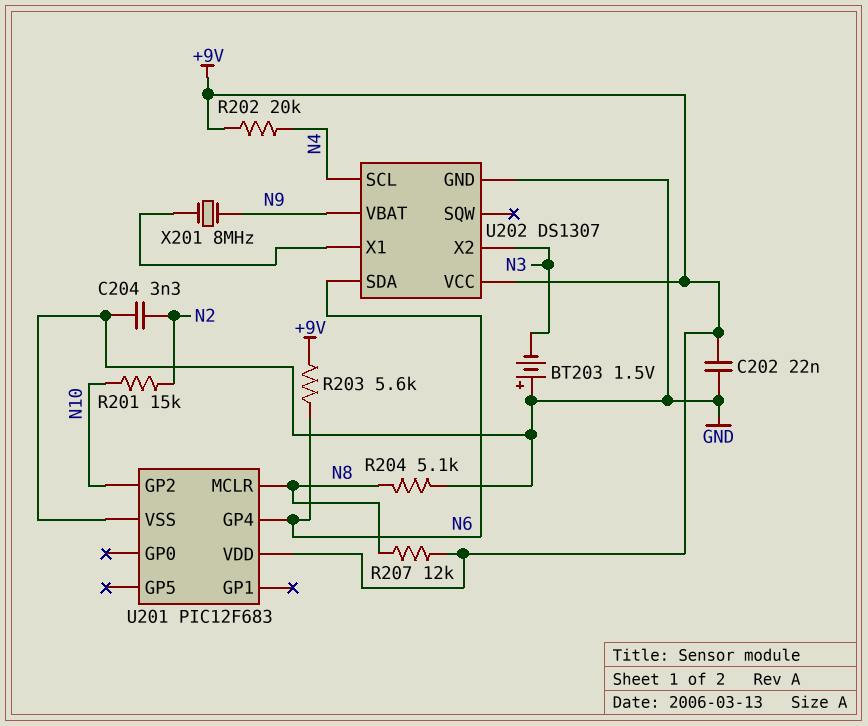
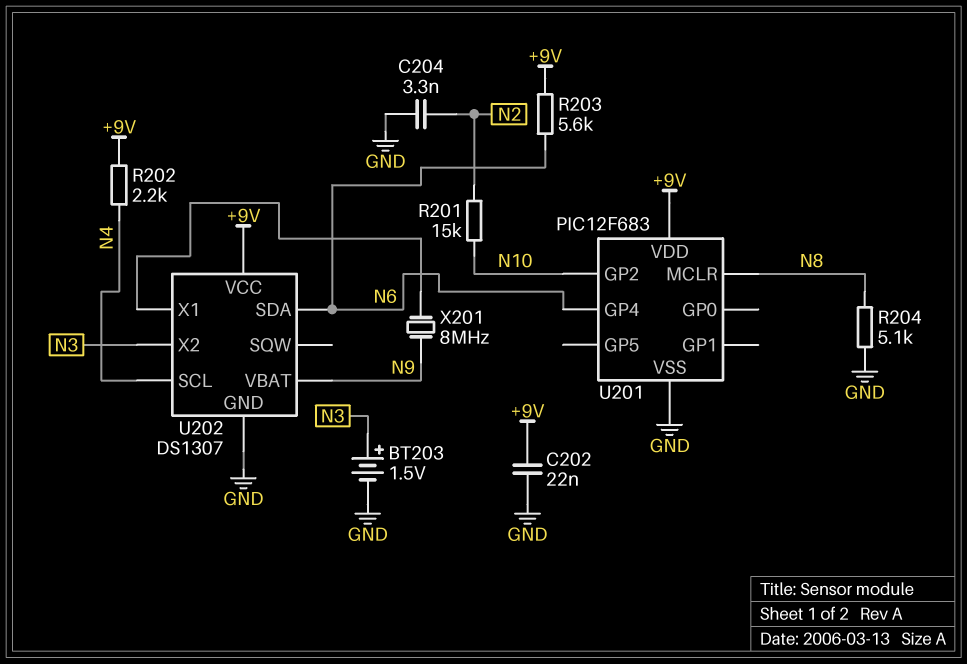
BT203: 1.5V (plus GND, minus N3) -> 1.5V (plus N3, minus GND)
R202: 20k (+9V, N4) -> 2.2k (+9V, N4)
R207: 12k (+9V, N8) -> none

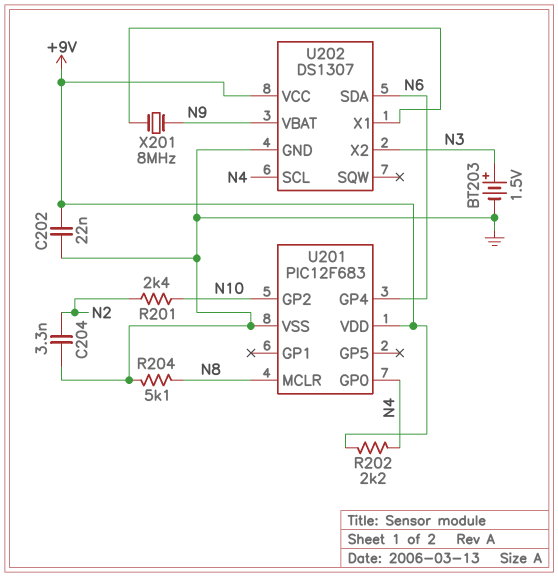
R201: 15k (N2, N10) -> 2.4k (N2, N10)
R203: 5.6k (+9V, N6) -> none
U201 pin GP0: none -> N4

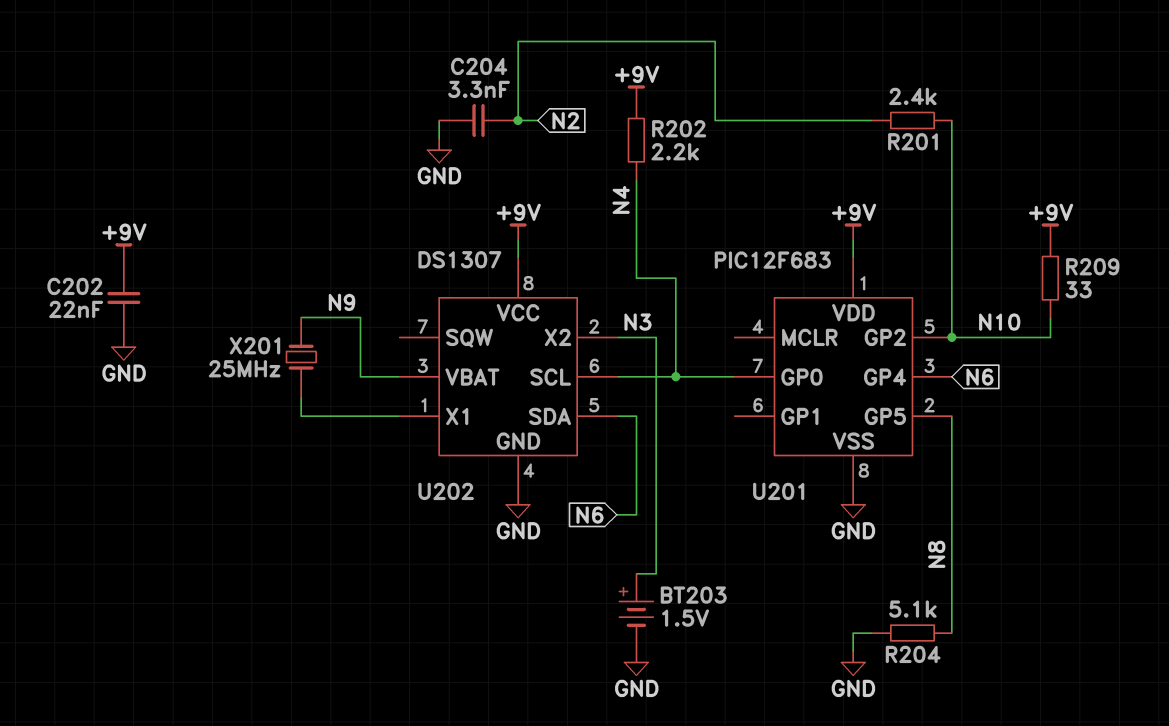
R209: none -> 33 (+9V, N10)
U201 pin GP5: none -> N8
U201 pin MCLR: N8 -> none
X201: 8MHz (N9, U202/X1) -> 25MHz (N9, U202/X1)

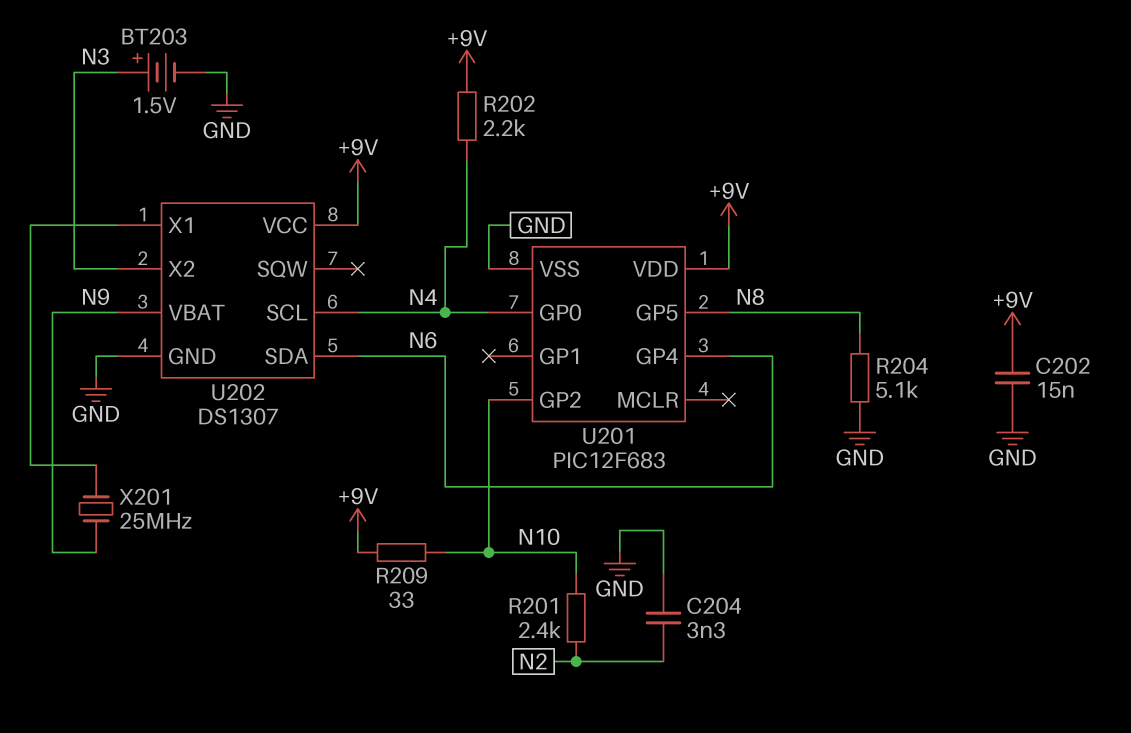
C202: 22nF (+9V, GND) -> 15nF (+9V, GND)

